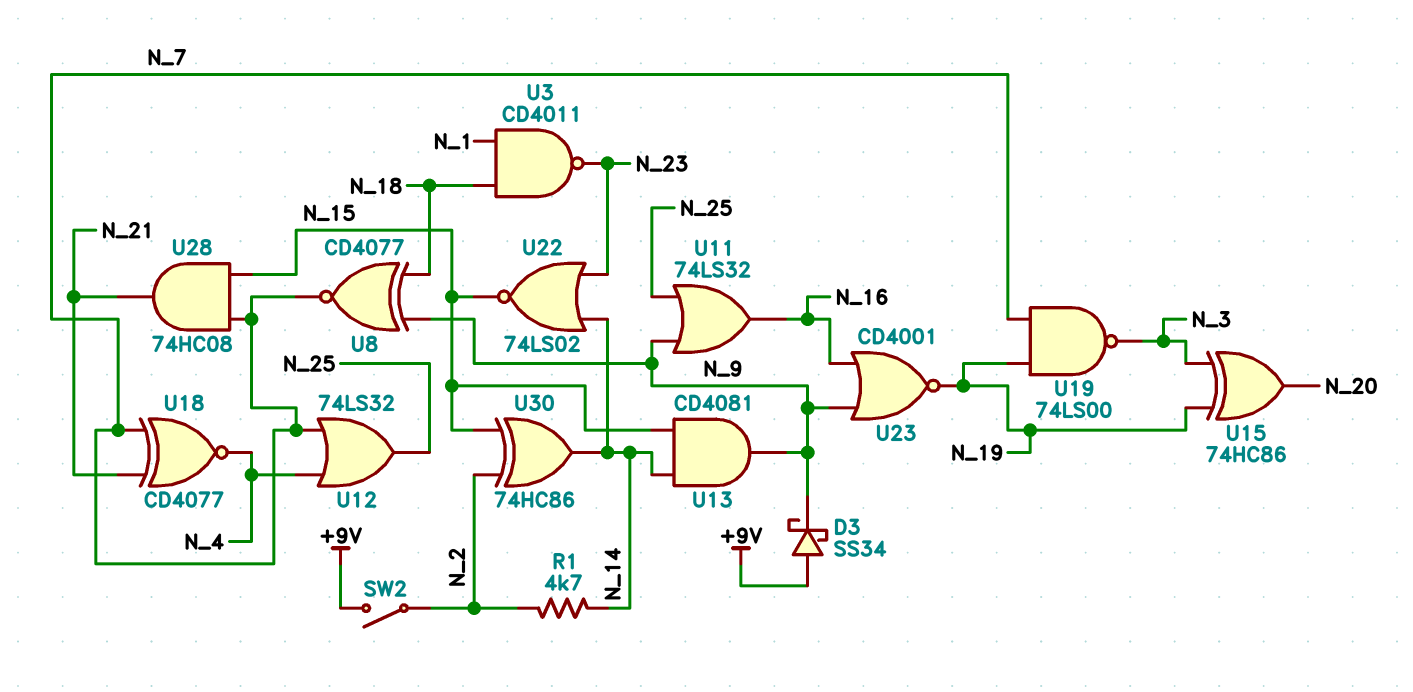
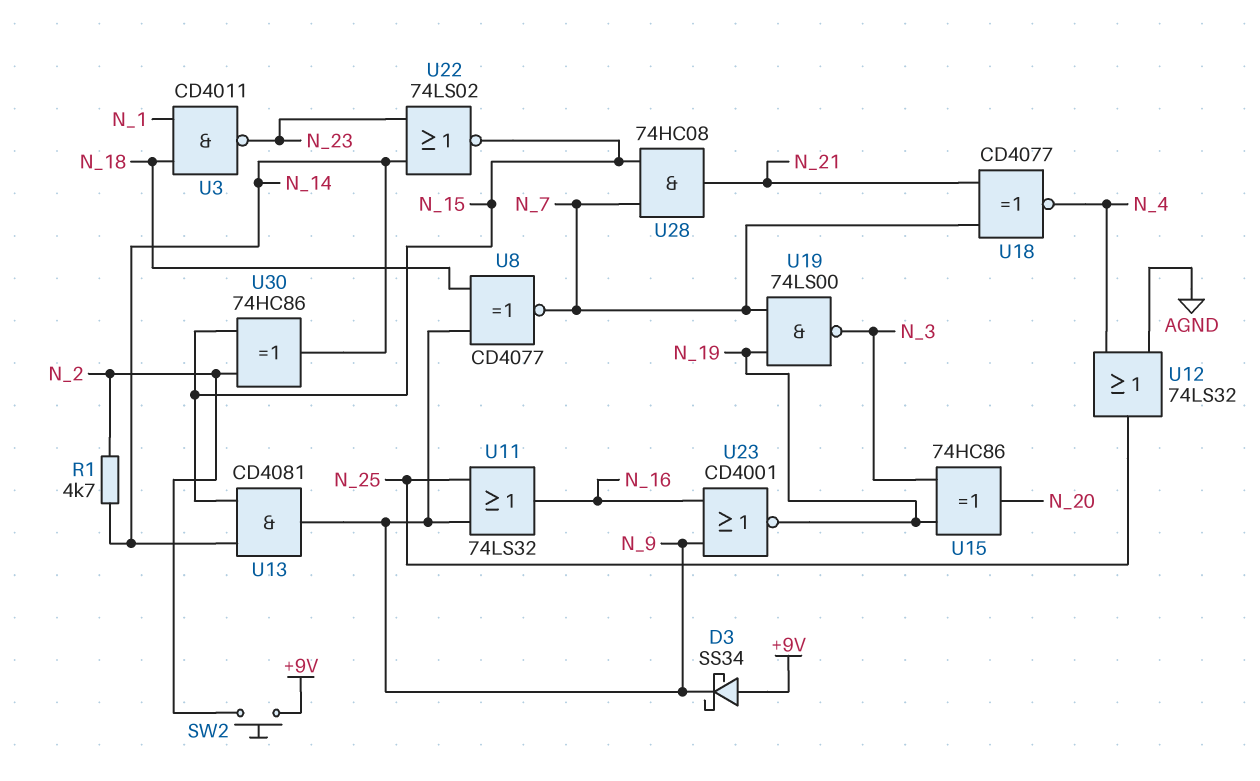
SW2: switch (+9V, N_2) -> button (+9V, N_2)
U12: OR 74LS32 (in N_4, in N_7, out N_25) -> OR 74LS32 (in AGND, in N_4, out N_25)

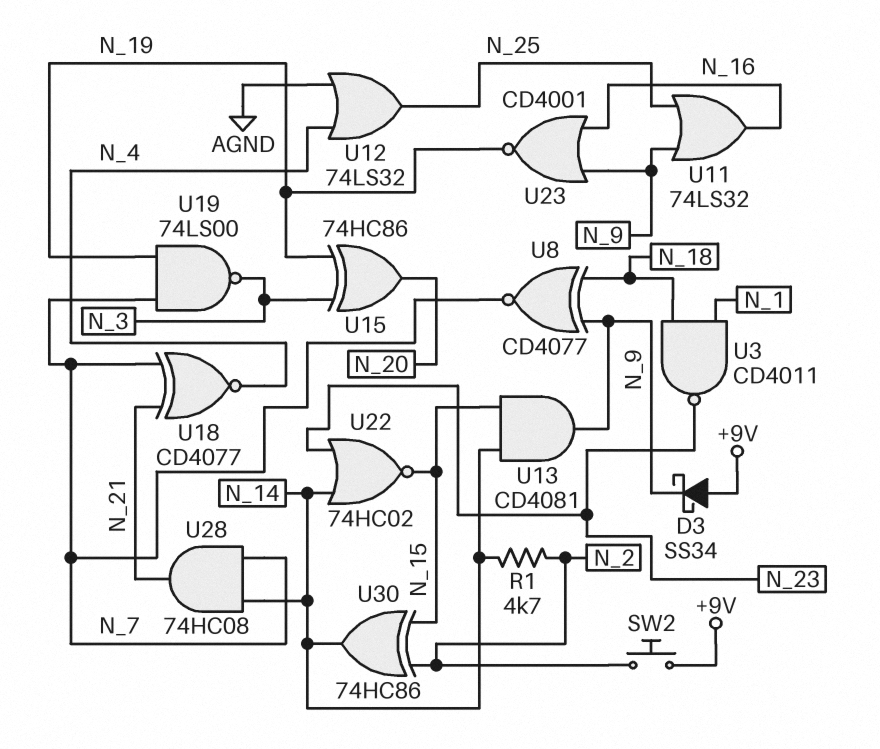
U22: NOR 74LS02 (in N_14, in N_23, out N_15) -> NOR 74HC02 (in N_14, in N_23, out N_15)
U28: AND 74HC08 (in N_7, in N_15, out N_21) -> AND 74HC08 (in N_7, in N_14, out N_21)

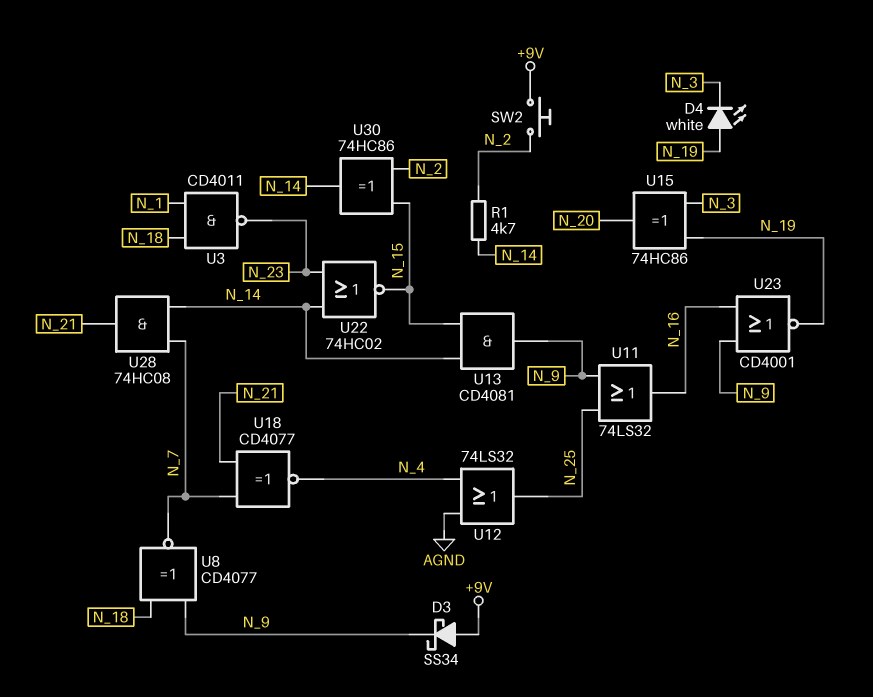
D4: none -> LED white (A N_19, K N_3)
U19: NAND 74LS00 (in N_7, in N_19, out N_3) -> none

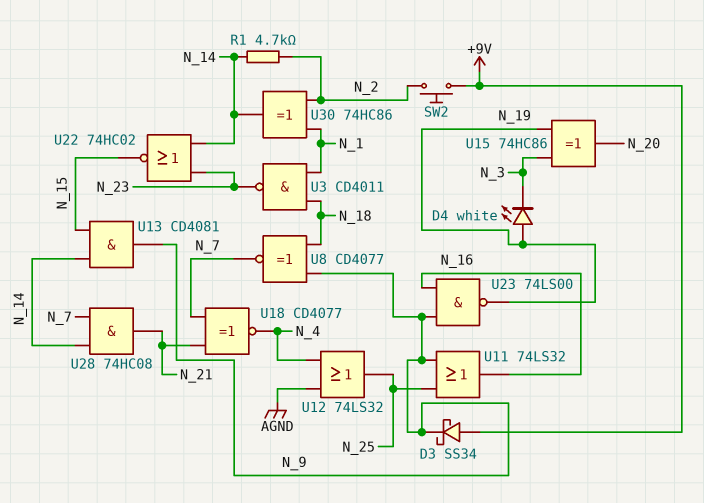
U23: NOR CD4001 (in N_9, in N_16, out N_19) -> NAND 74LS00 (in N_9, in N_16, out N_19)
U30: XOR 74HC86 (in N_2, in N_15, out N_14) -> XOR 74HC86 (in N_1, in N_2, out N_14)

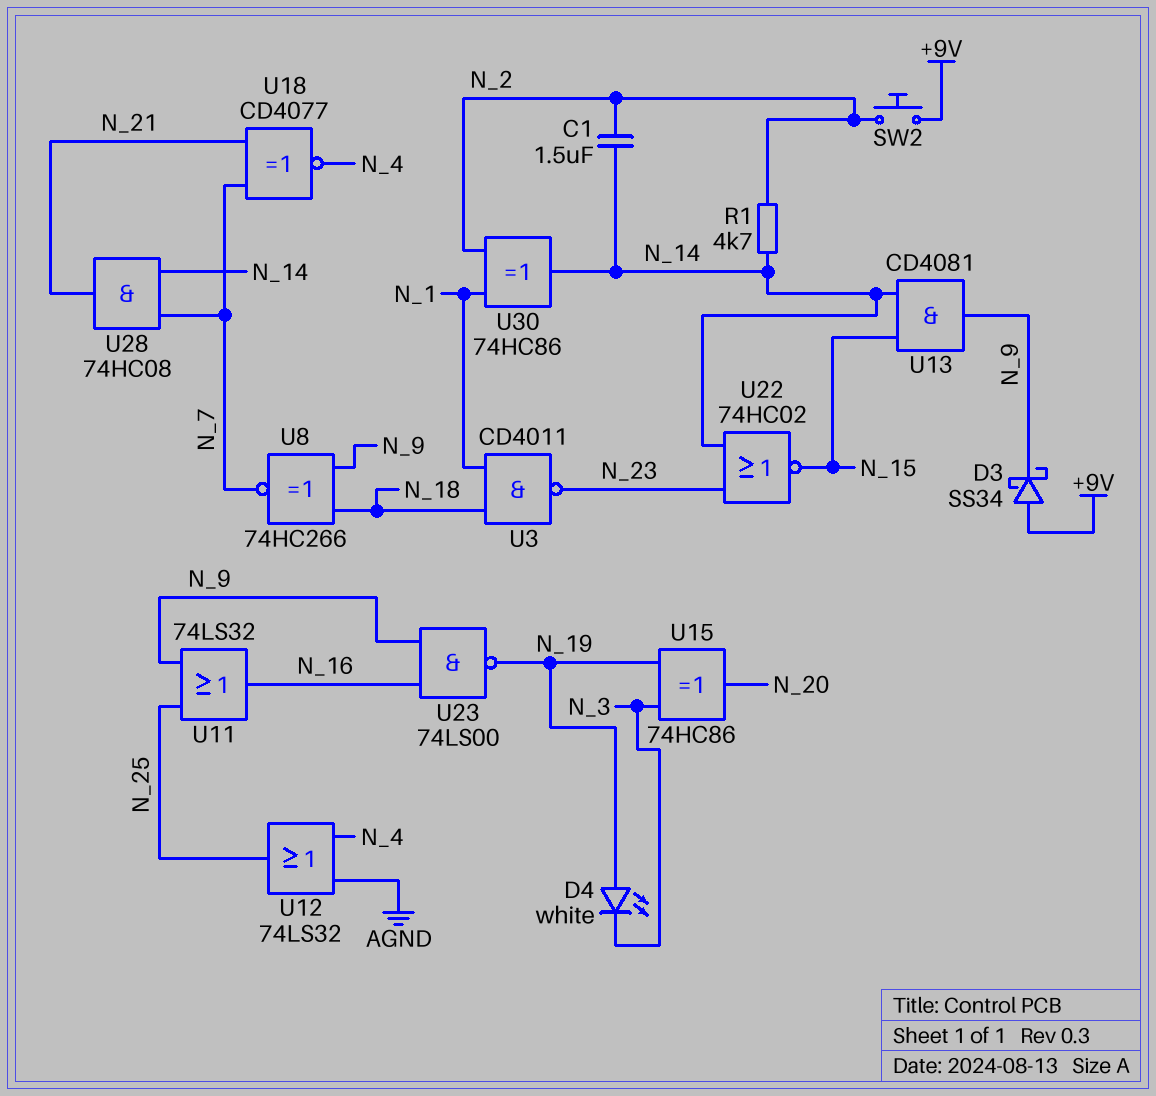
C1: none -> 1.5uF (N_2, N_14)
U8: XNOR CD4077 (in N_9, in N_18, out N_7) -> XNOR 74HC266 (in N_9, in N_18, out N_7)

